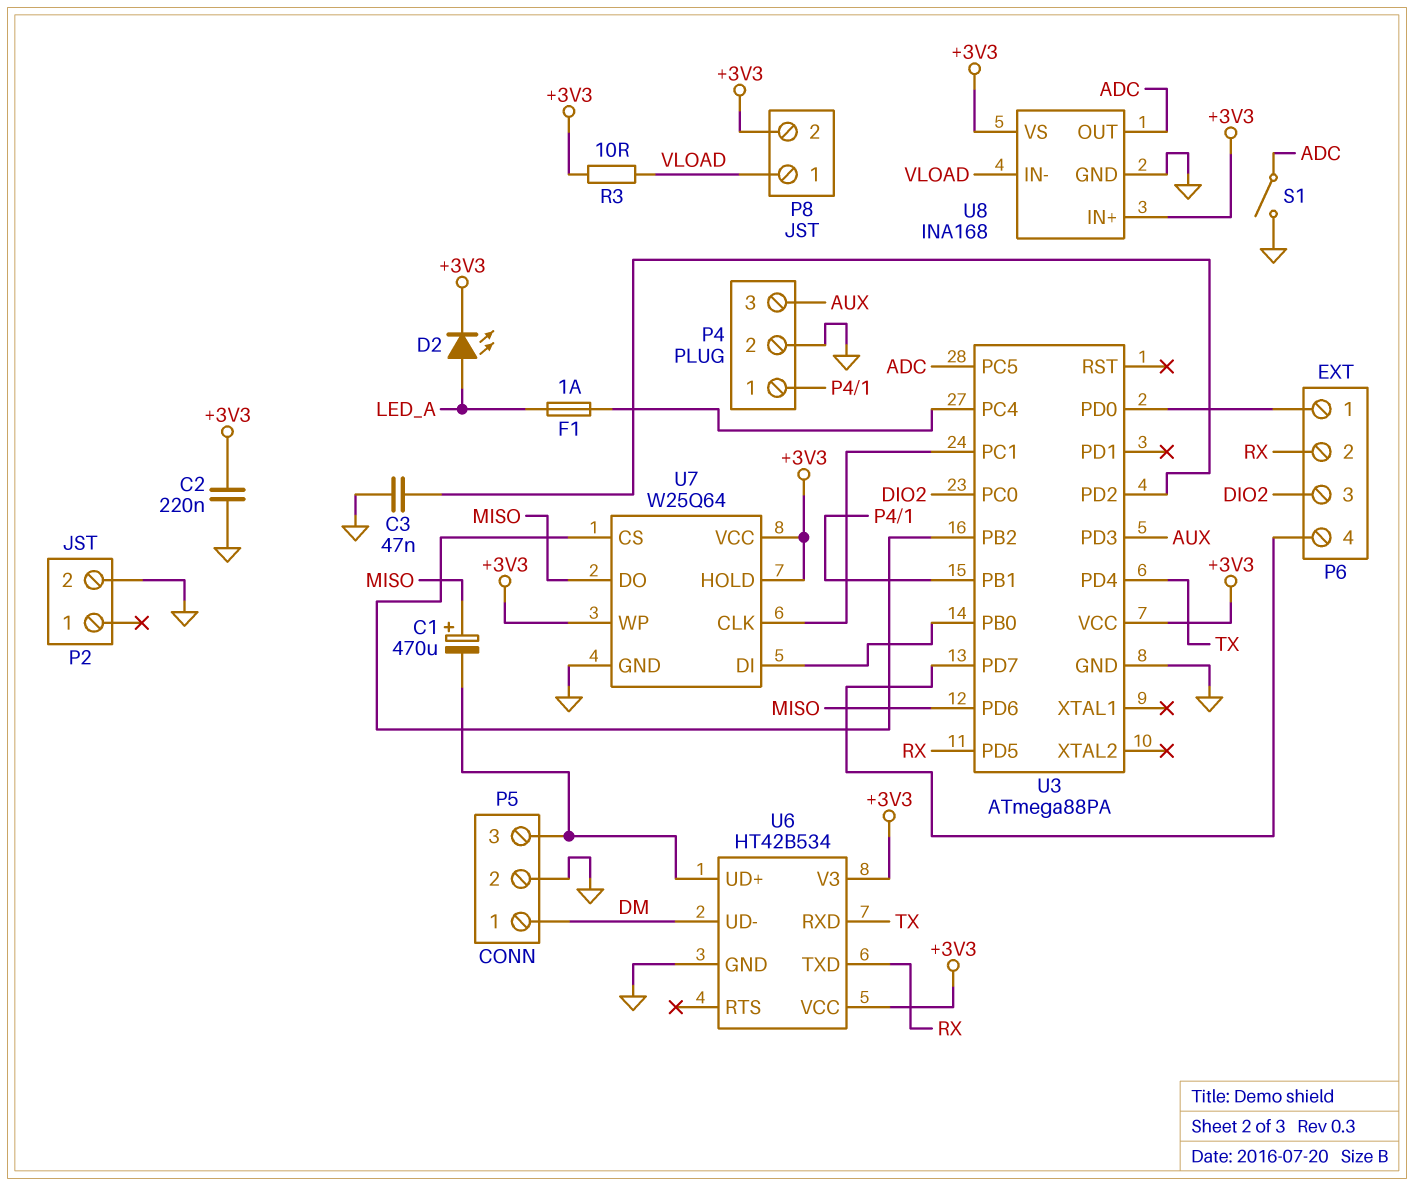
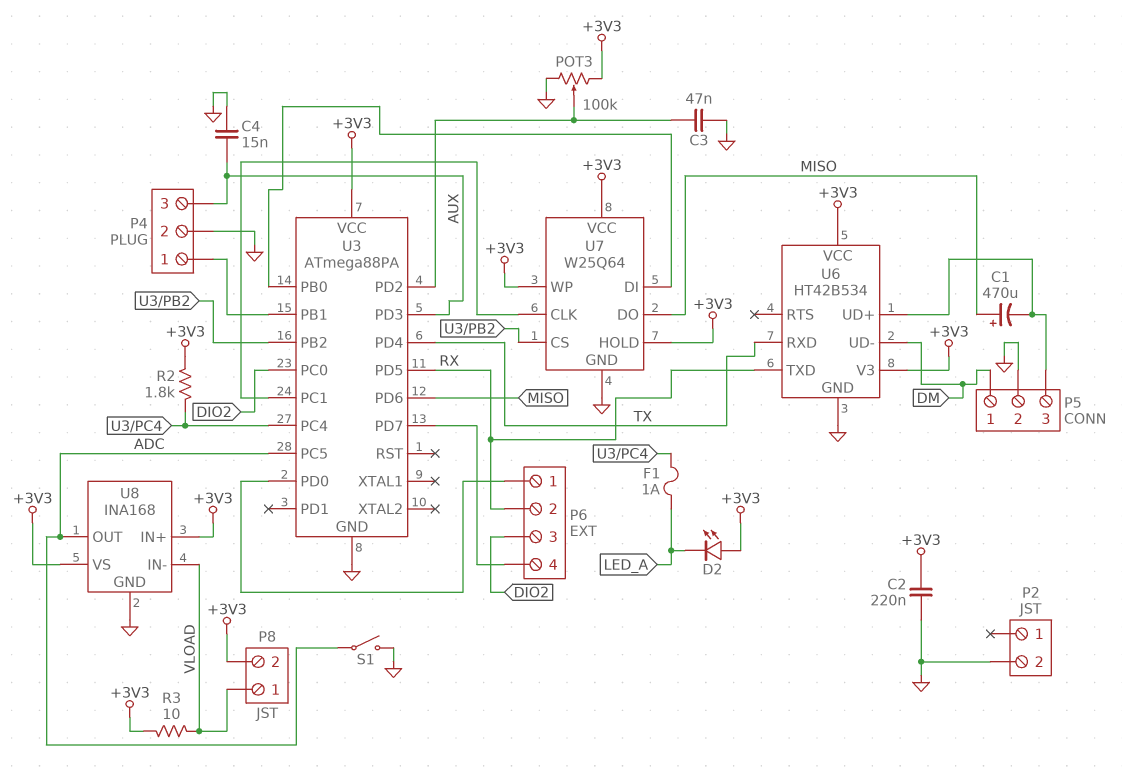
C4: none -> 15nF (AUX, GND)
D2: LED (A LED_A, K +3V3) -> LED (A +3V3, K LED_A)
POT3: none -> 100k (+3V3, GND, wiper U3/PD2)
R2: none -> 1.8k (+3V3, U3/PC4)

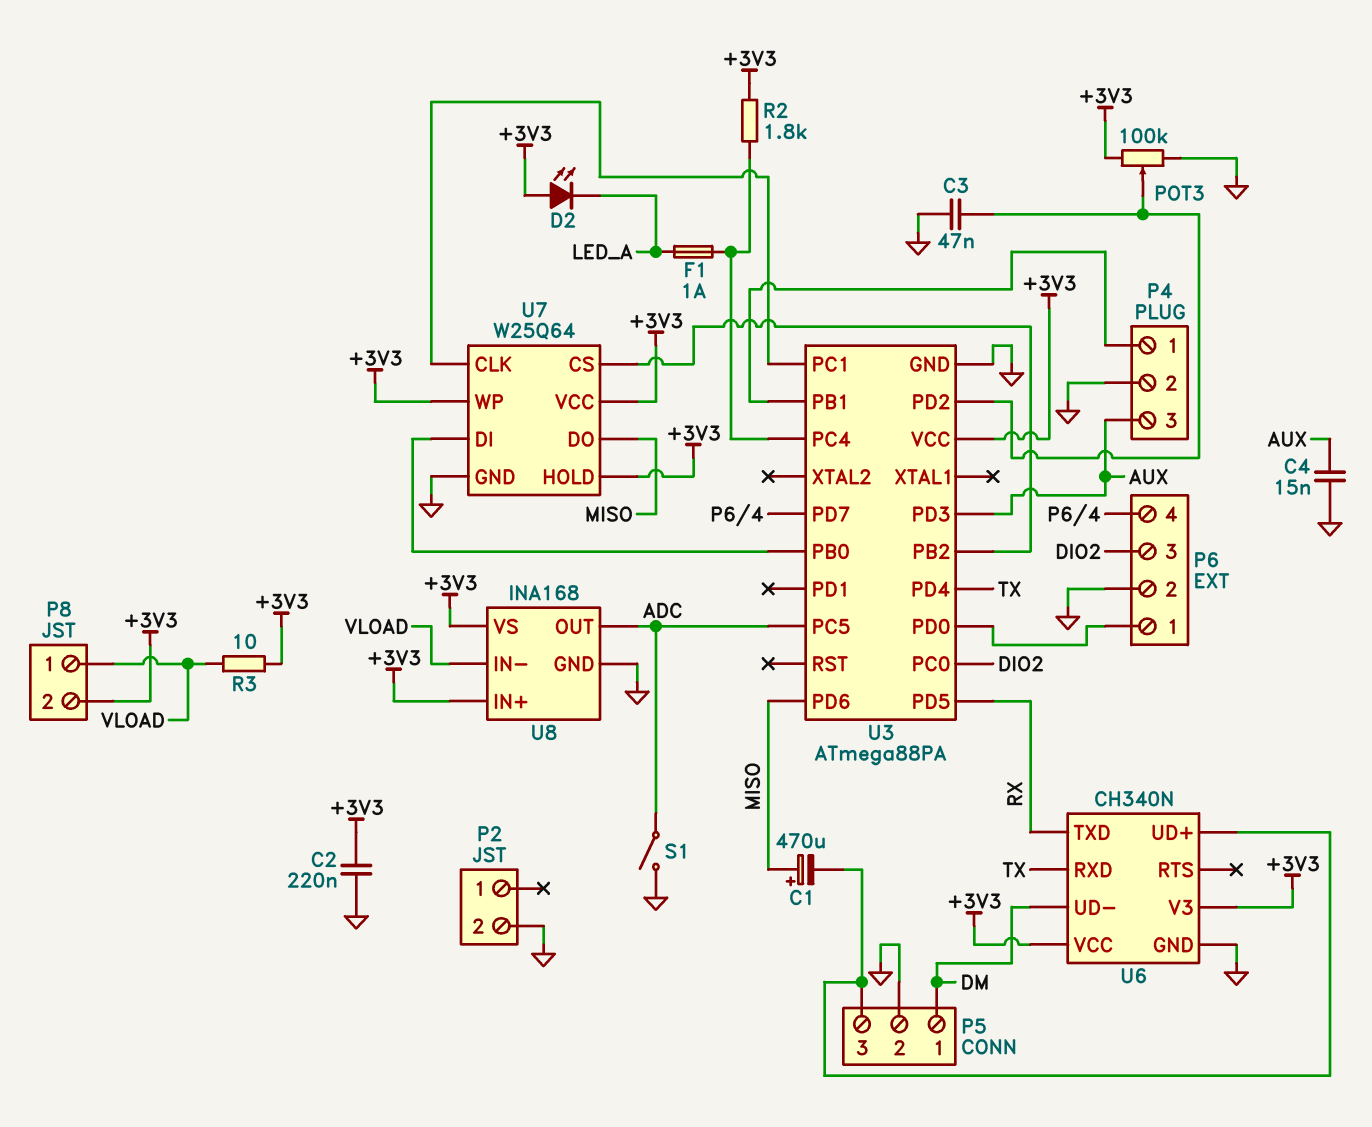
P6 pin 2: RX -> GND
U6: HT42B534 -> CH340N

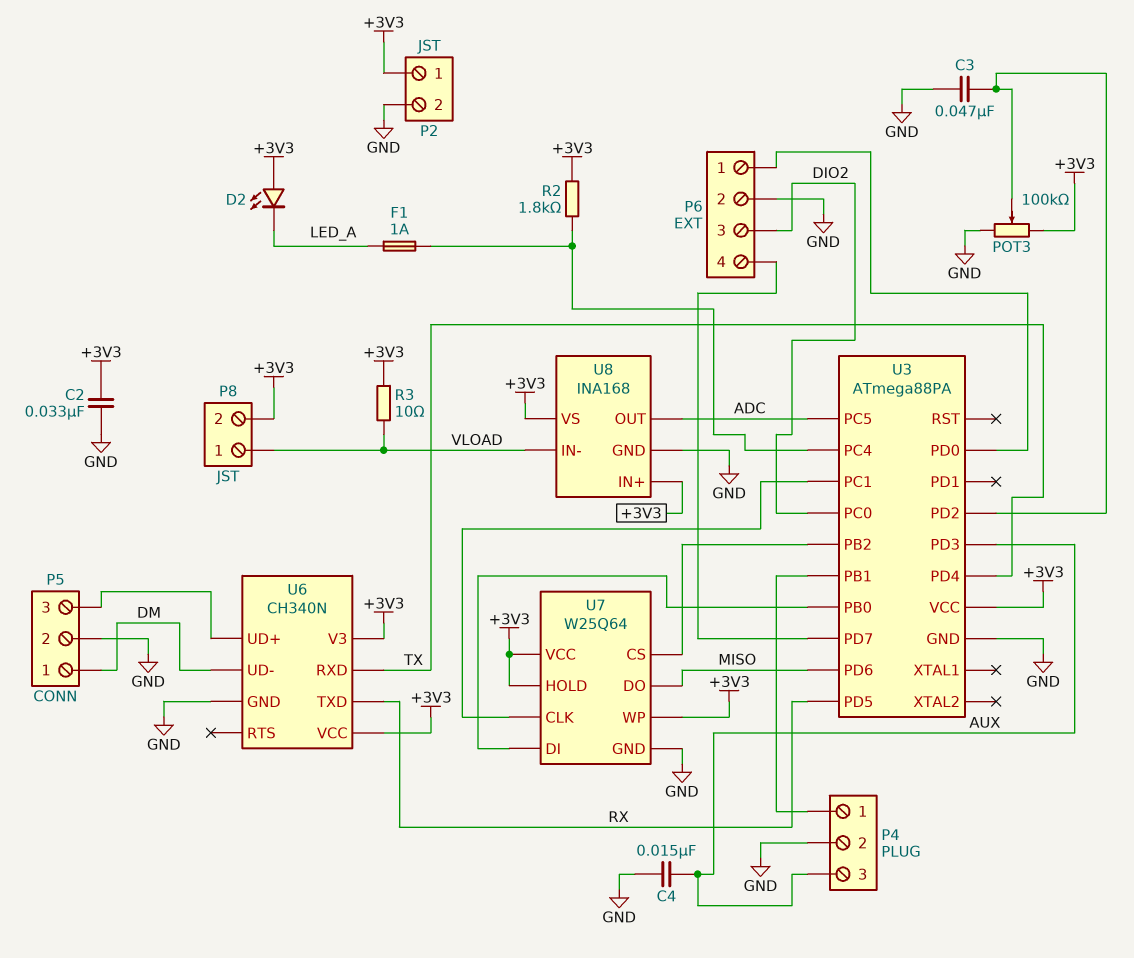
C1: 470uF (plus MISO, minus P5/3) -> none
C2: 220nF (+3V3, GND) -> 33nF (+3V3, GND)
P2 pin 1: none -> +3V3
S1: switch (ADC, GND) -> none

